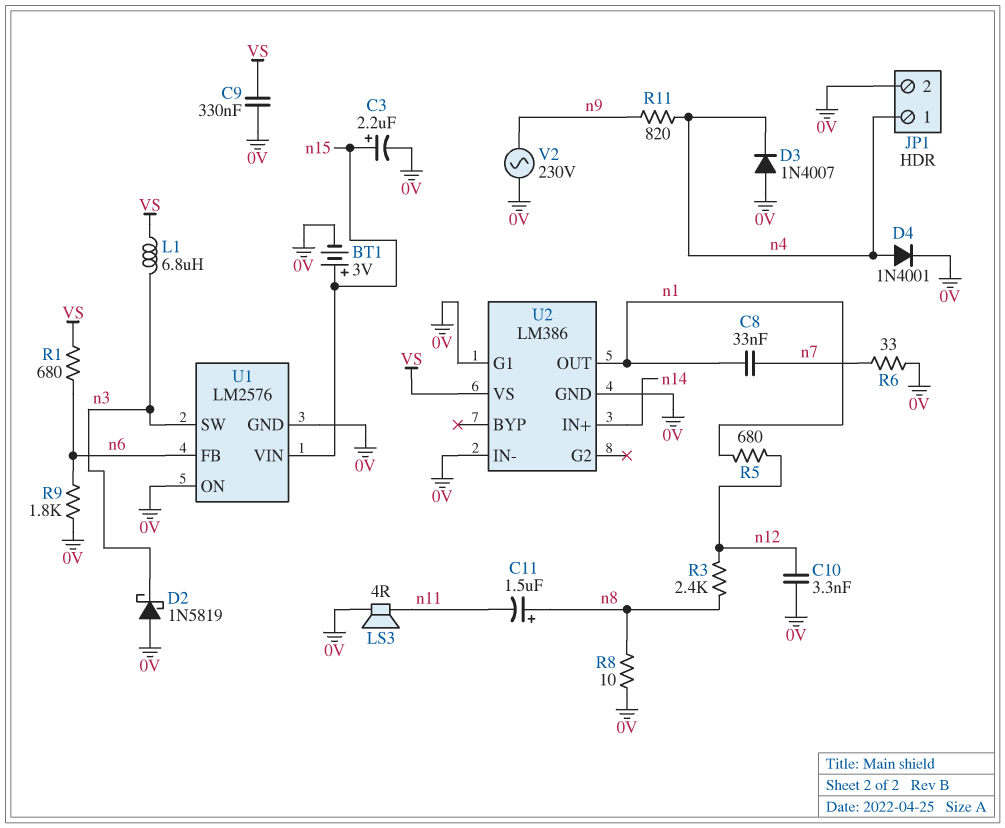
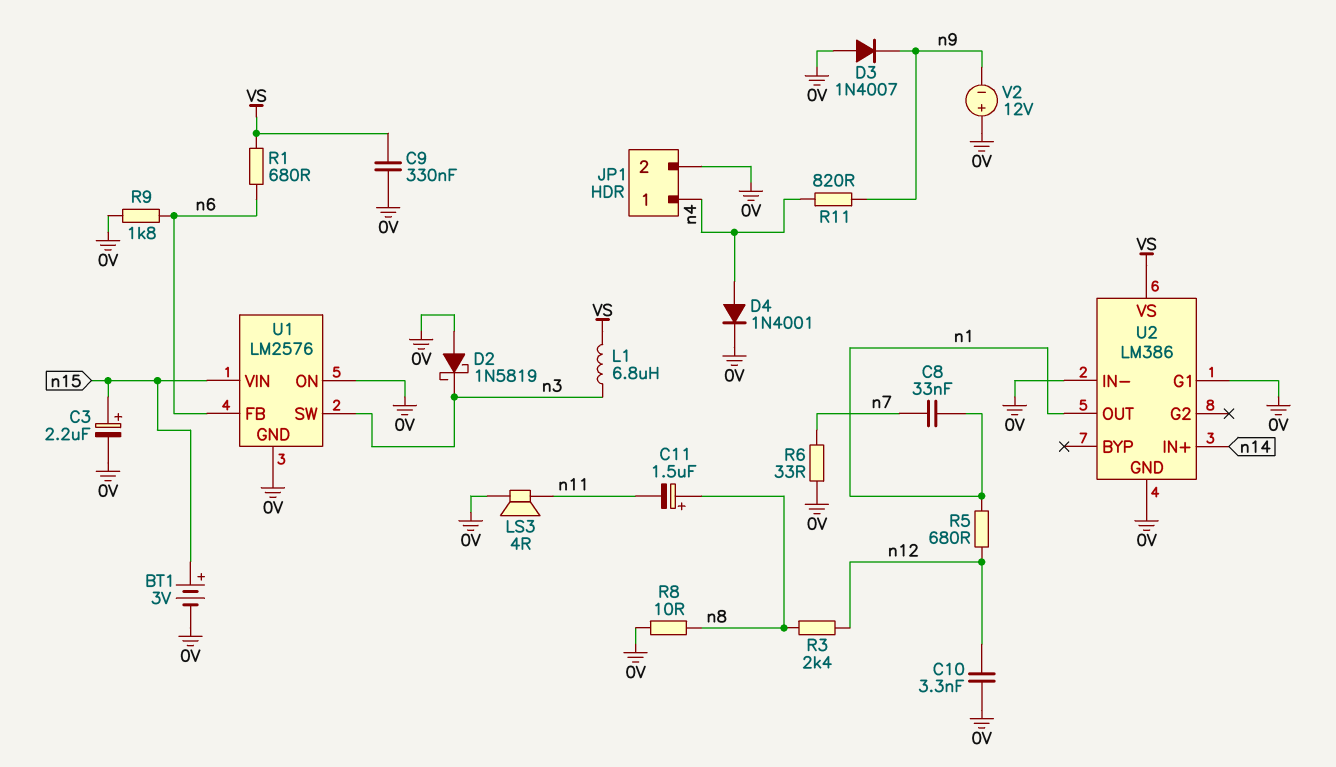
D3: diode 1N4007 (A 0V, K n4) -> diode 1N4007 (A 0V, K n9)
V2: AC 230V (0V, n9) -> 12V (plus 0V, minus n9)

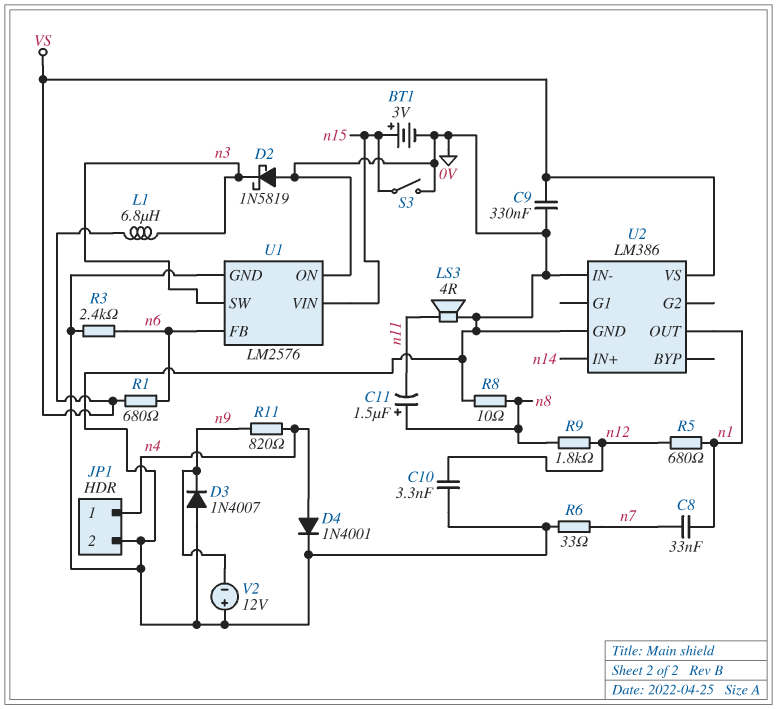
C3: 2.2uF (plus n15, minus 0V) -> none
R3: 2.4k (n8, n12) -> 2.4k (0V, n6)
R9: 1.8k (0V, n6) -> 1.8k (n8, n12)
S3: none -> switch (0V, n15)
U2 pin G1: 0V -> none

